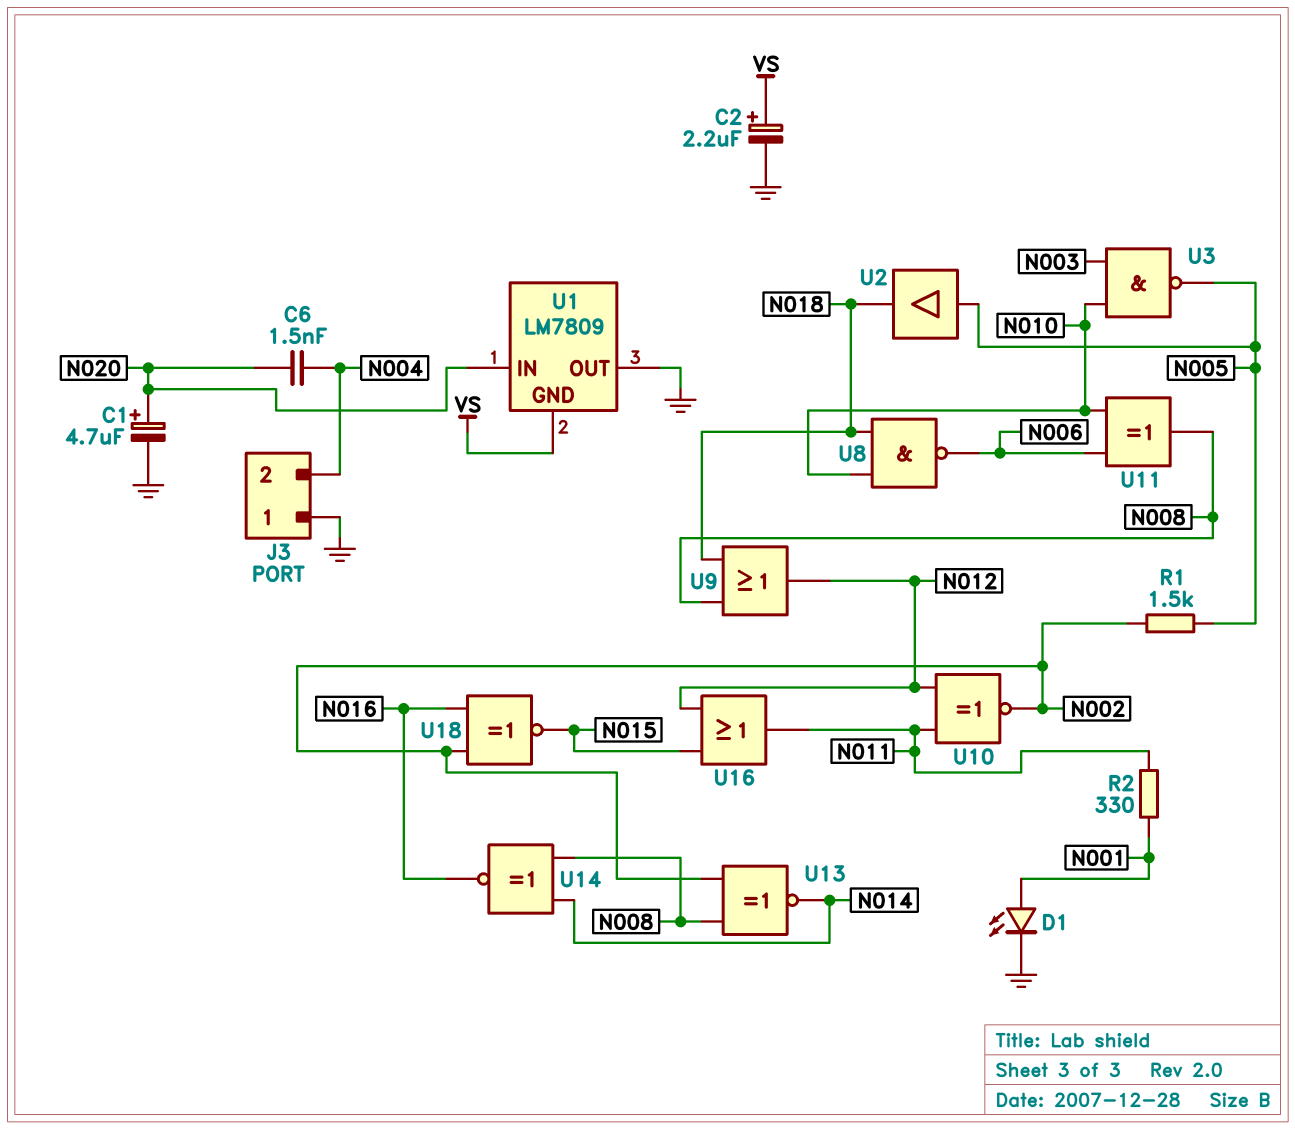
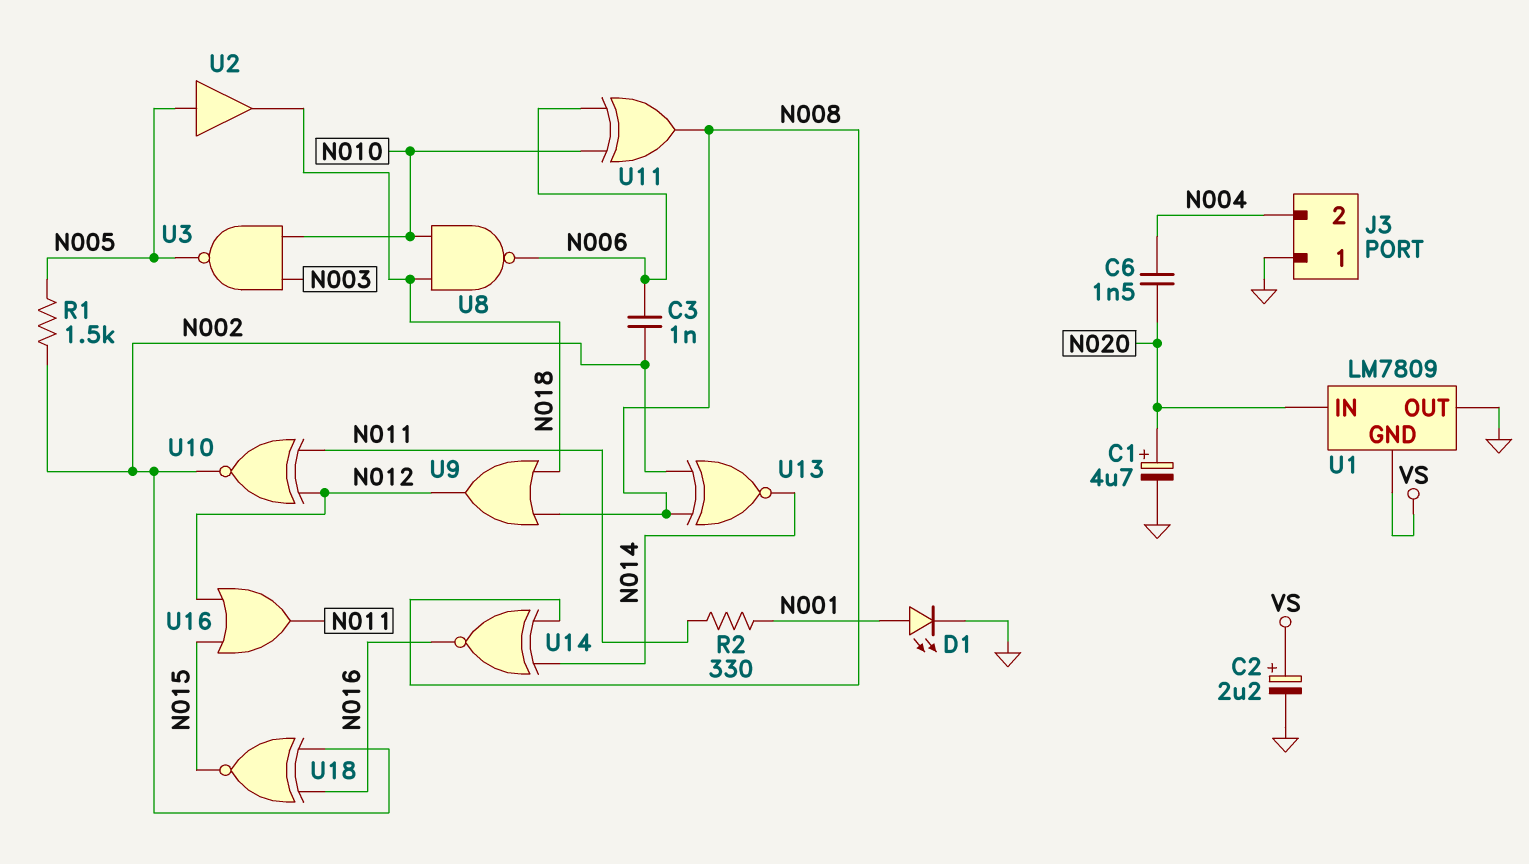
C3: none -> 1nF (N002, N006)

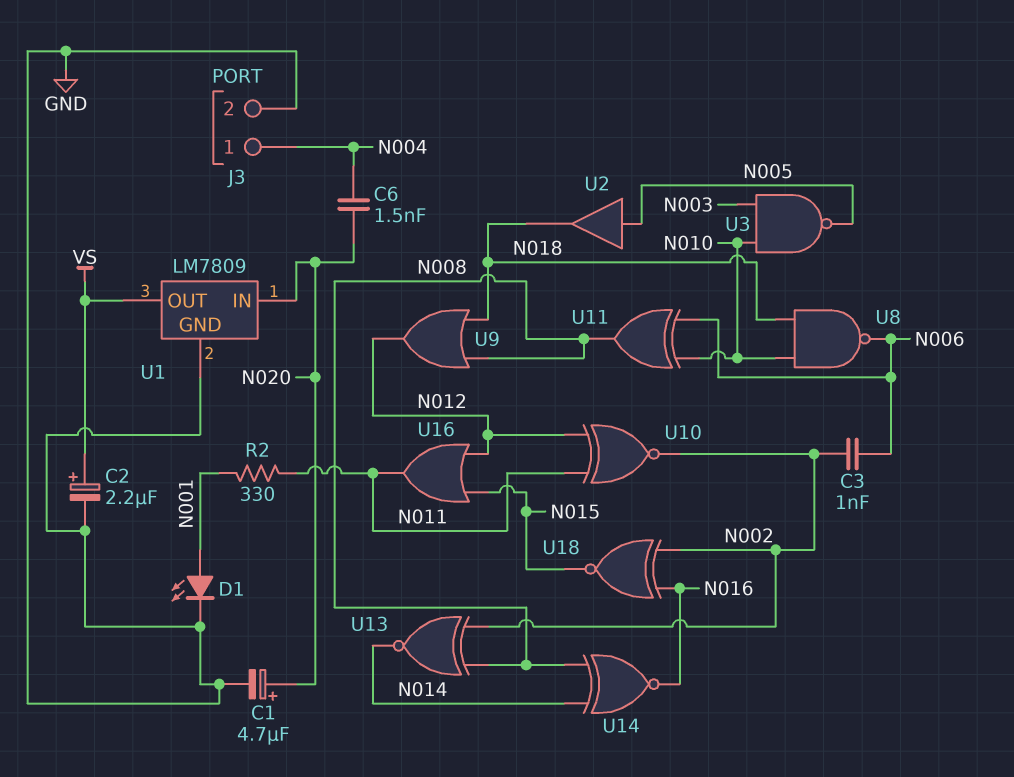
J3 pin 1: GND -> N004
J3 pin 2: N004 -> GND
R1: 1.5k (N002, N005) -> none
U1 pin GND: VS -> GND
U1 pin OUT: GND -> VS

